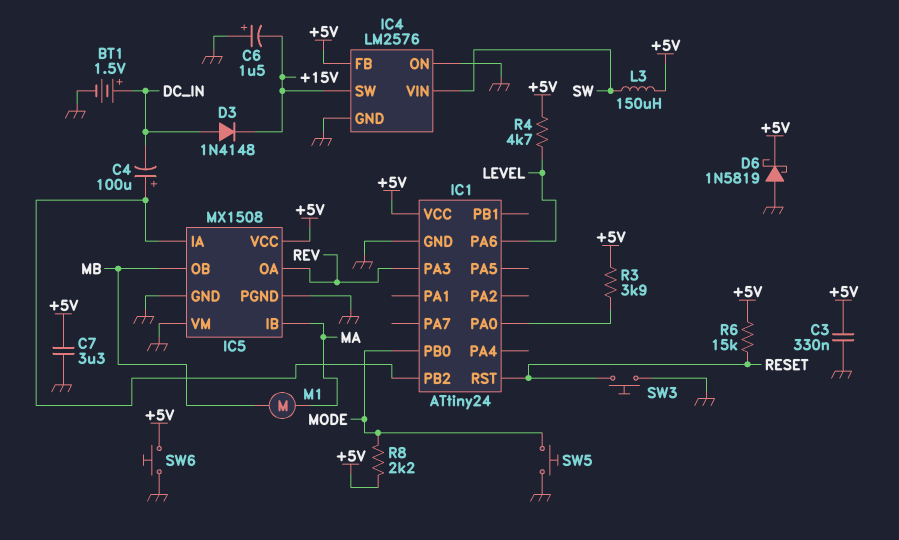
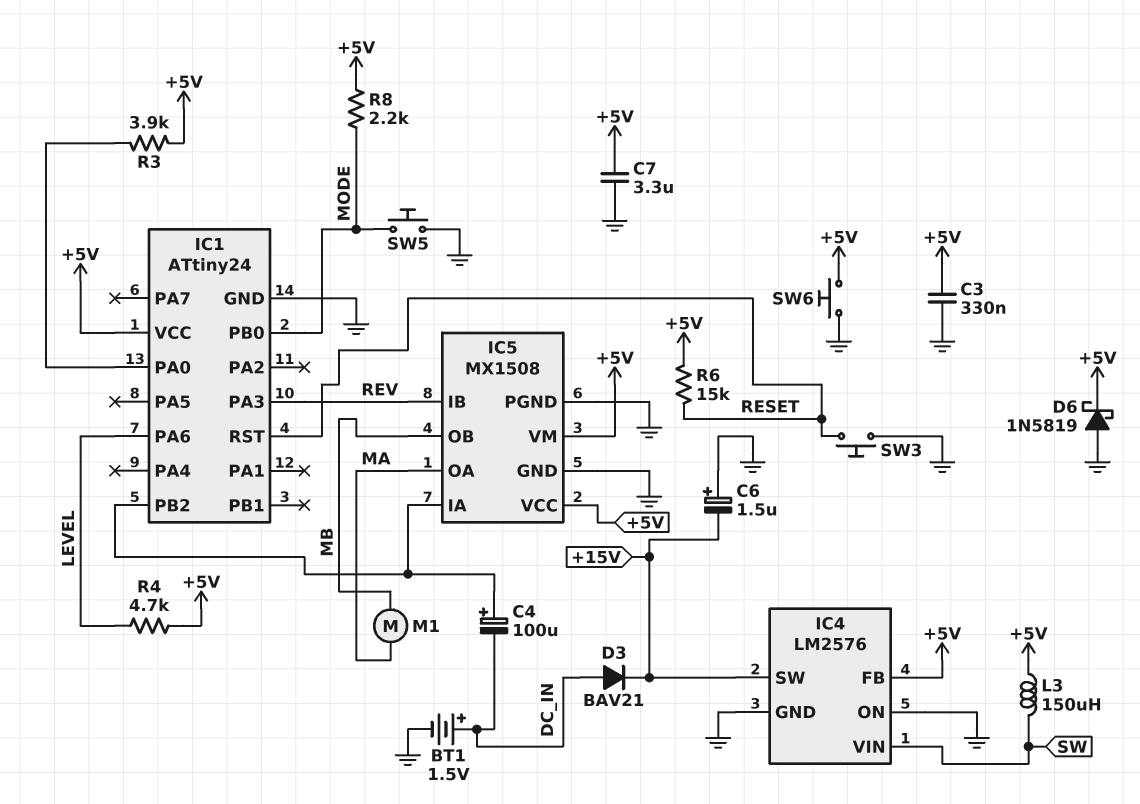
D3: diode 1N4148 (A DC_IN, K +15V) -> diode BAV21 (A DC_IN, K +15V)
IC5 pin IB: MA -> REV
IC5 pin OA: REV -> MA
IC5 pin VM: GND -> +5V

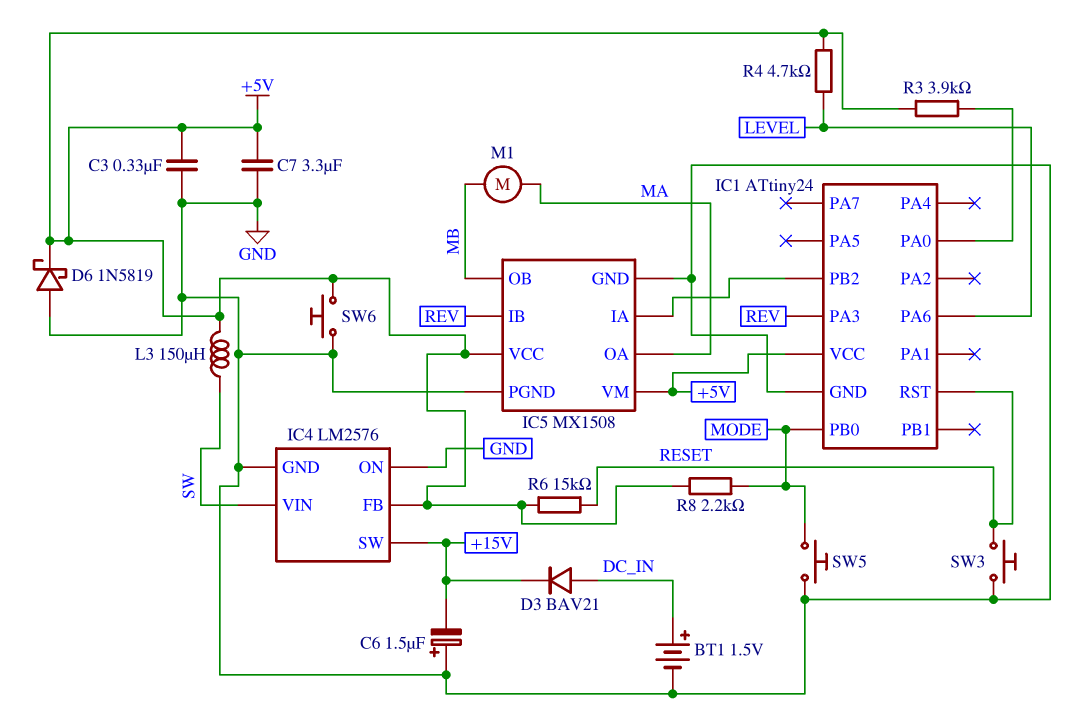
C4: 100uF (plus IC1/PB2, minus DC_IN) -> none

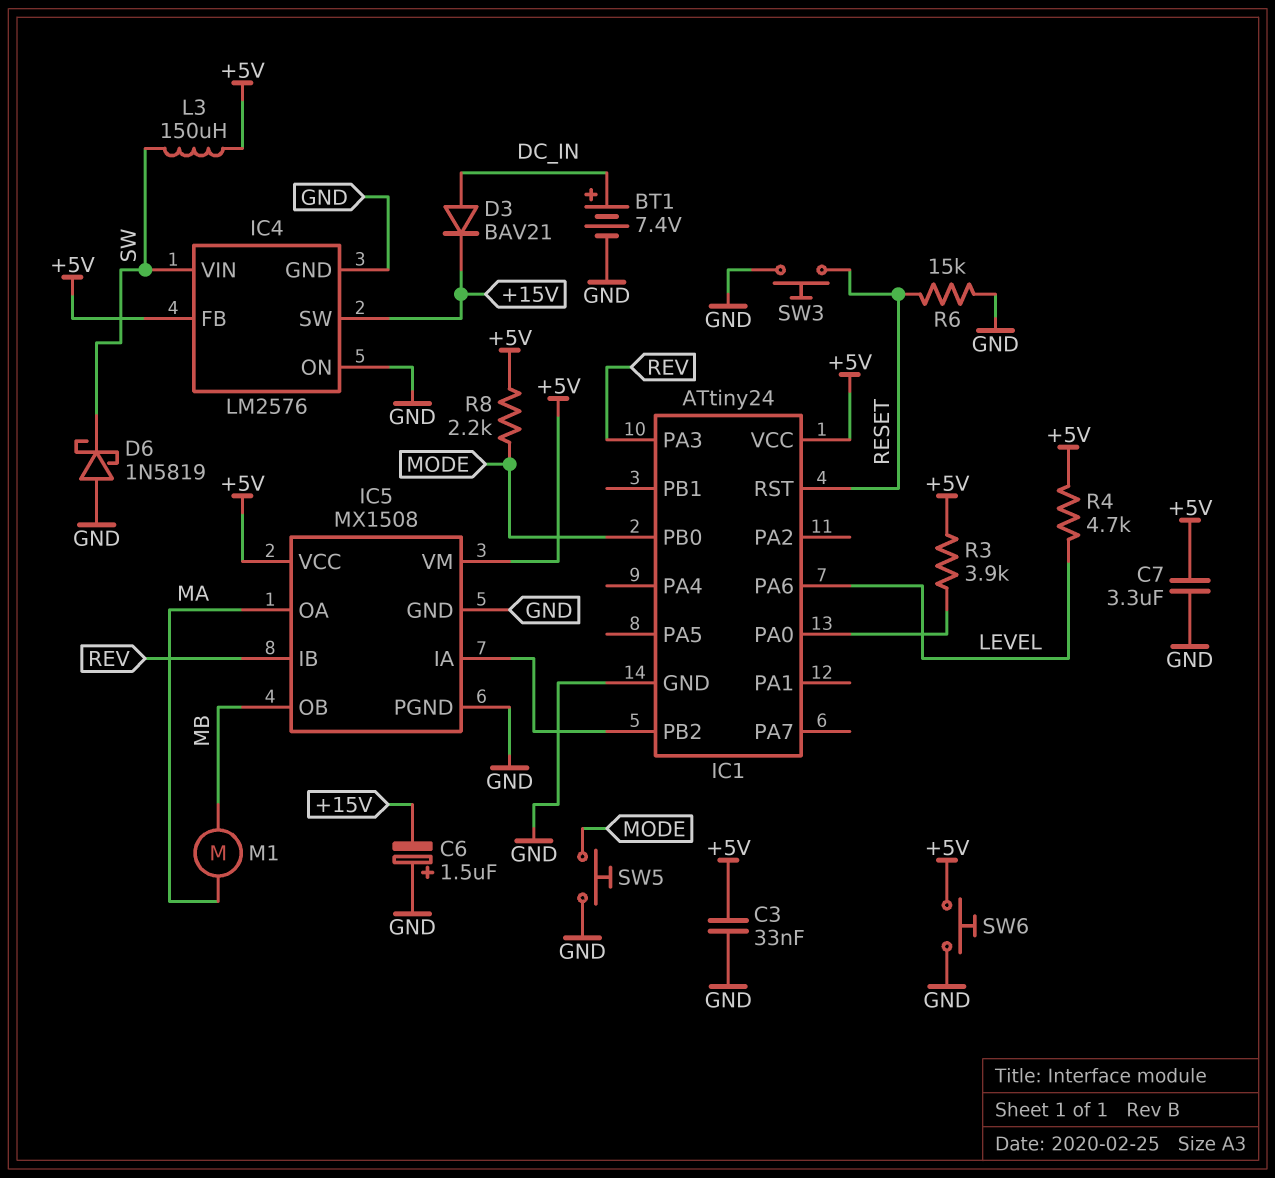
BT1: 1.5V (plus DC_IN, minus GND) -> 7.4V (plus DC_IN, minus GND)
C3: 330nF (+5V, GND) -> 33nF (+5V, GND)
D6: schottky 1N5819 (A GND, K +5V) -> schottky 1N5819 (A GND, K SW)
R6: 15k (+5V, RESET) -> 15k (GND, RESET)

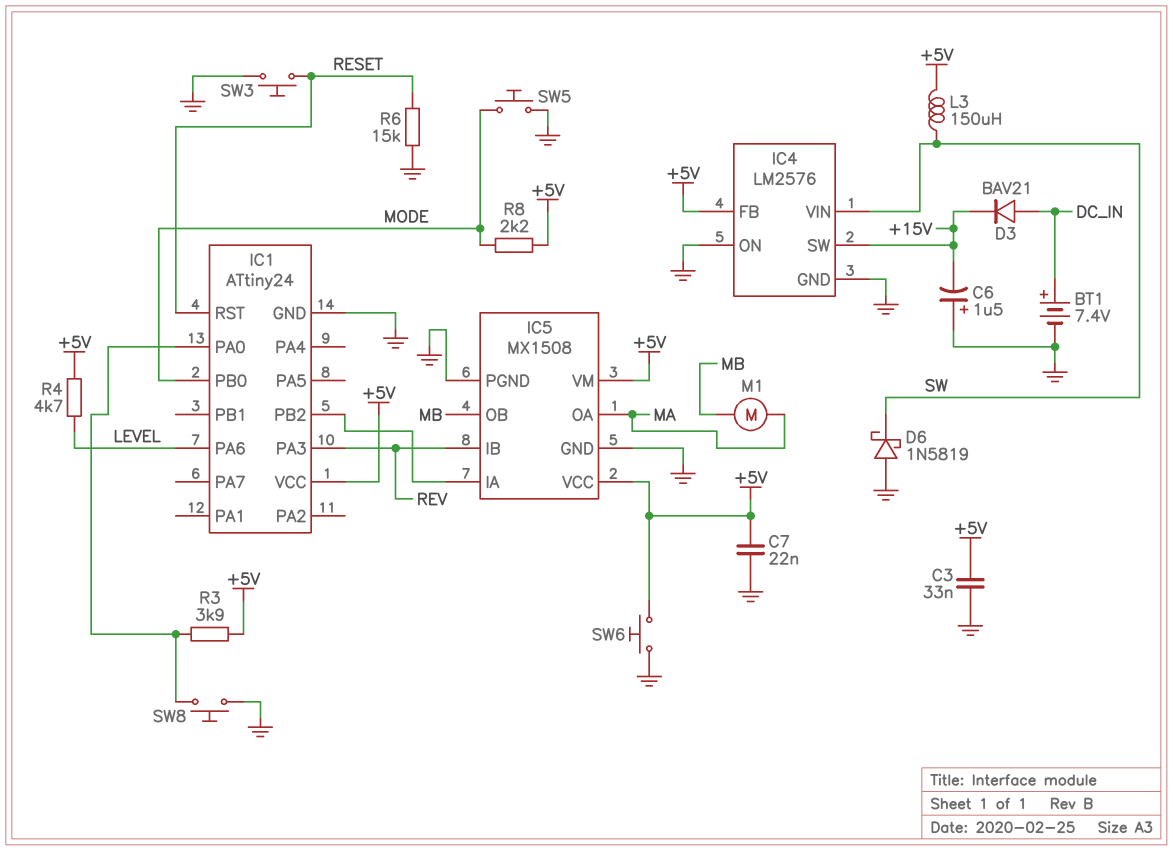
C7: 3.3uF (+5V, GND) -> 22nF (+5V, GND)
SW8: none -> button (GND, IC1/PA0)

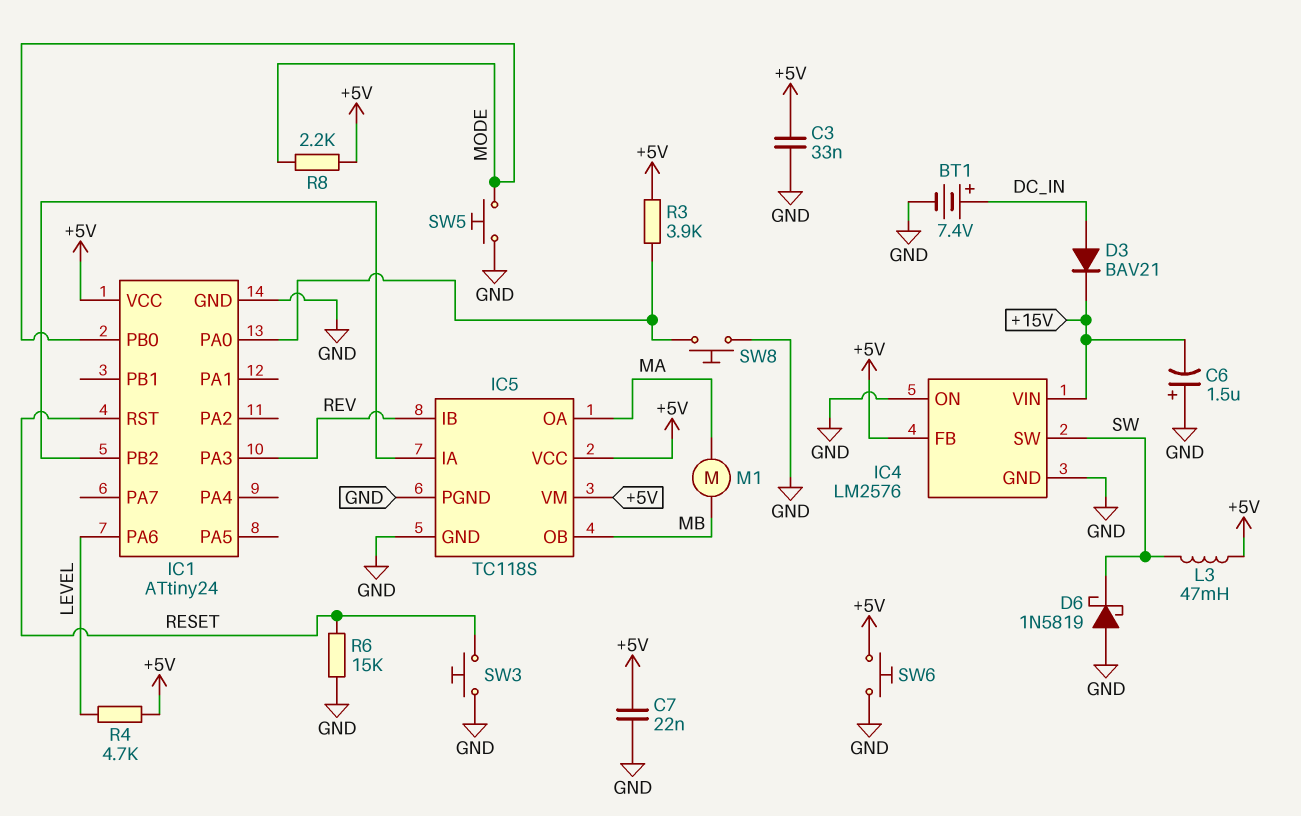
IC4 pin SW: +15V -> SW
IC4 pin VIN: SW -> +15V
IC5: MX1508 -> TC118S
L3: 150uH (+5V, SW) -> 47mH (+5V, SW)

